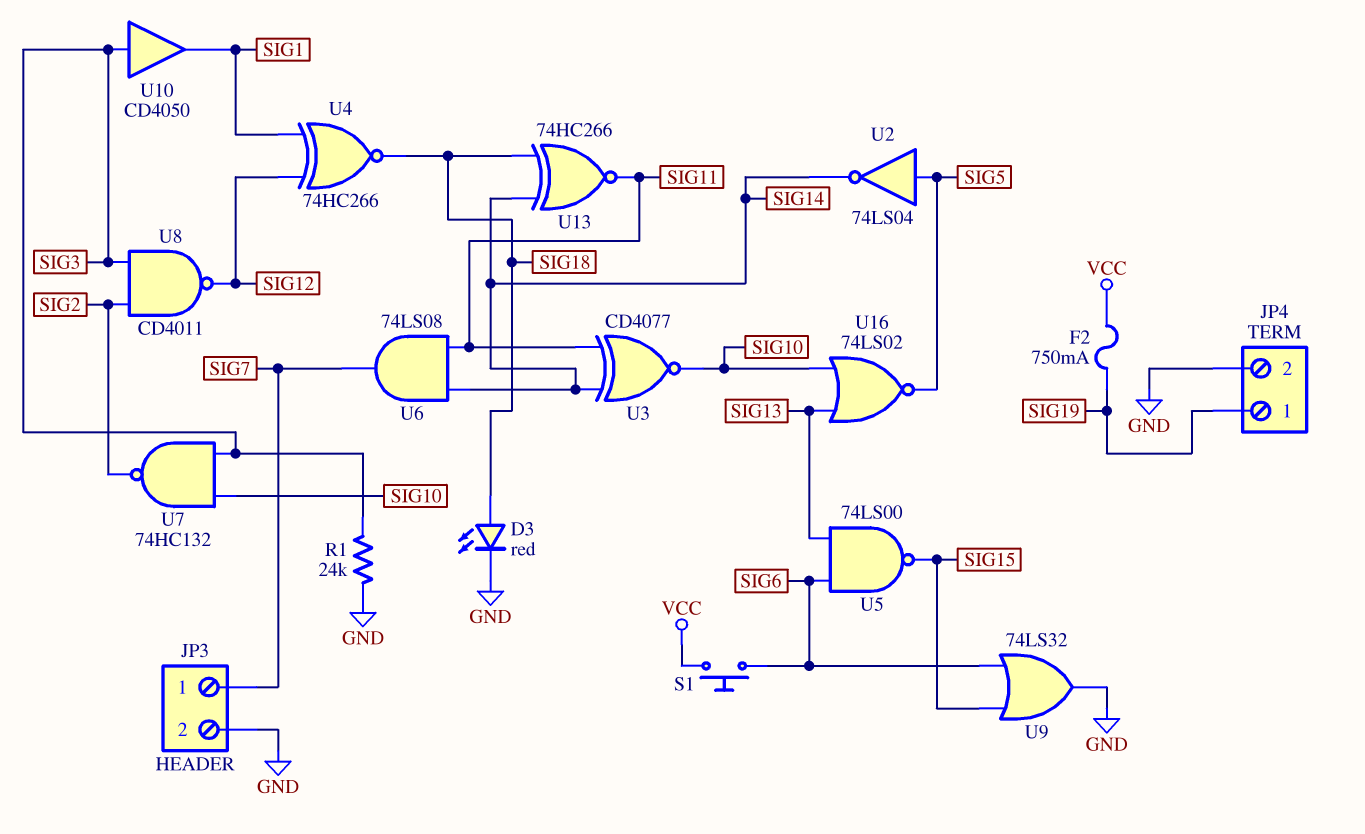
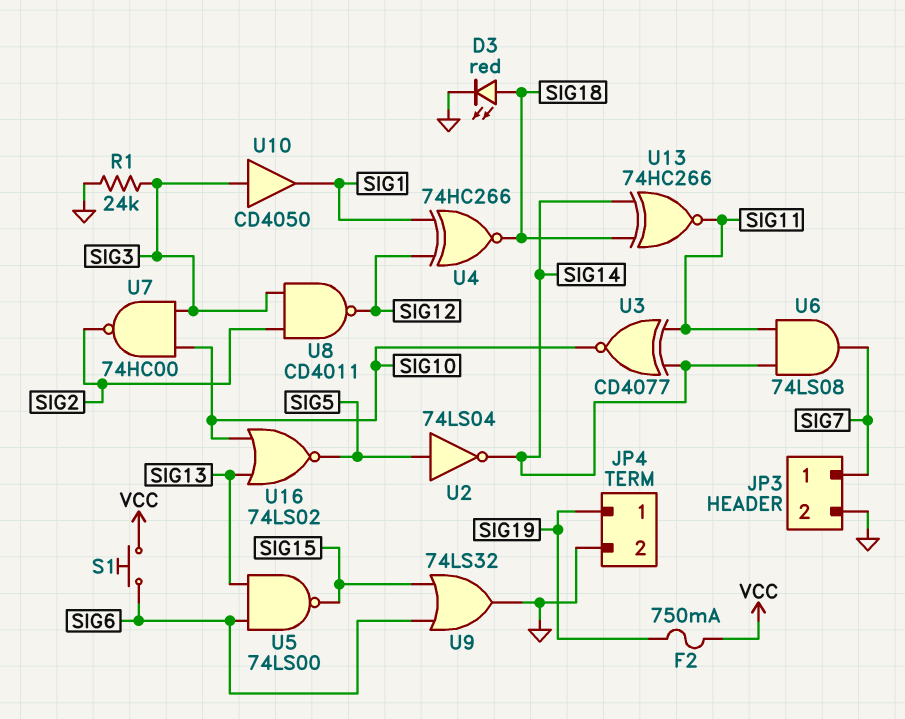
U7: NAND 74HC132 (in SIG3, in SIG10, out SIG2) -> NAND 74HC00 (in SIG3, in SIG10, out SIG2)

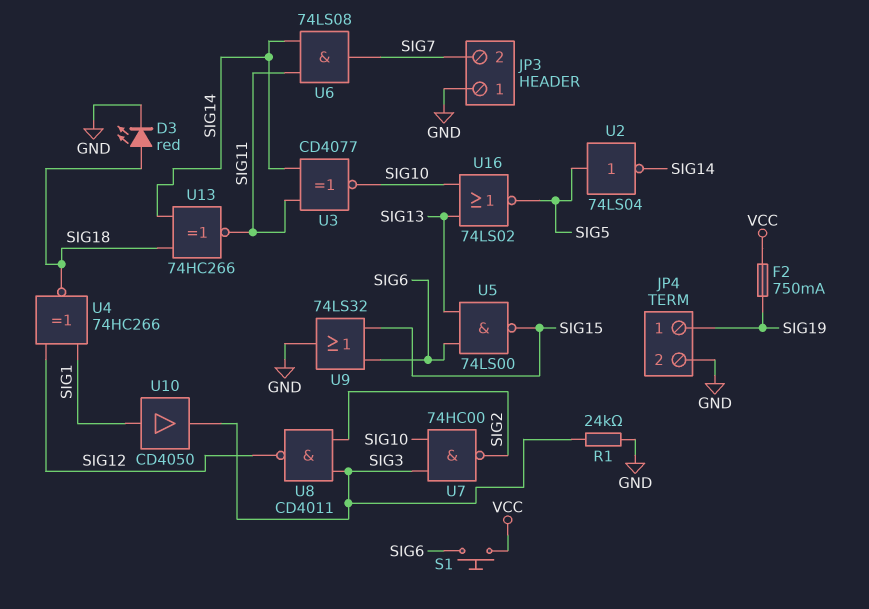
JP3 pin 1: SIG7 -> GND
JP3 pin 2: GND -> SIG7
U10: buffer CD4050 (in SIG3, out SIG1) -> buffer CD4050 (in SIG1, out SIG3)

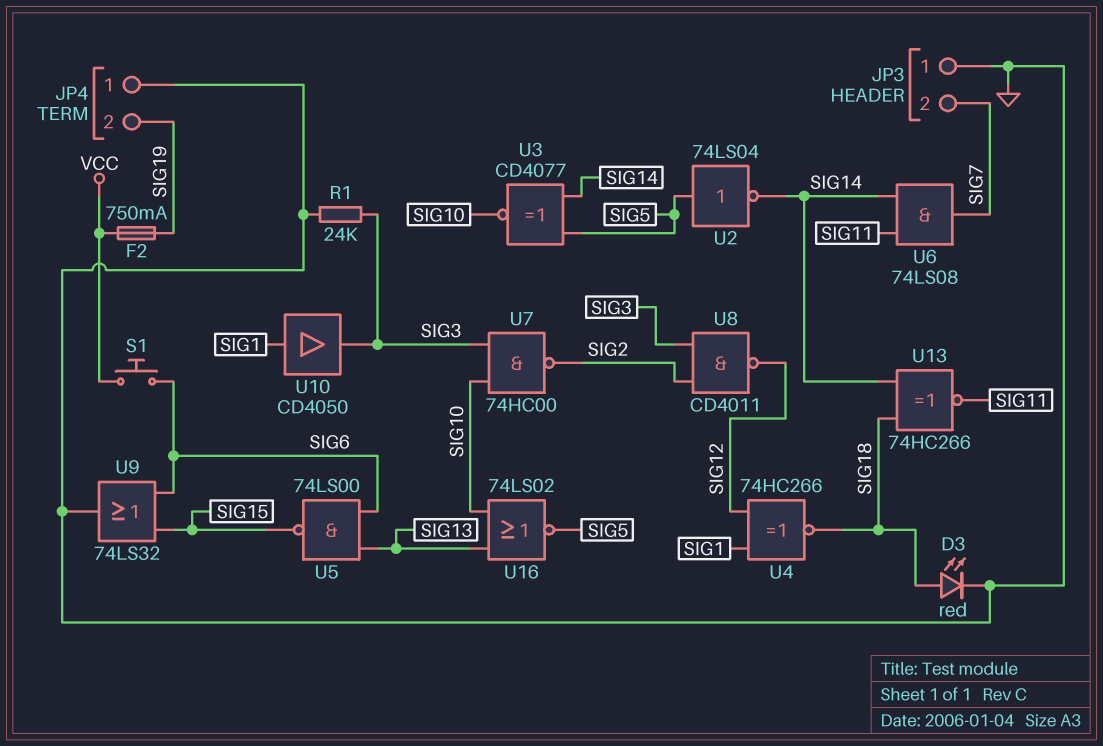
JP4 pin 1: SIG19 -> GND
JP4 pin 2: GND -> SIG19
U3: XNOR CD4077 (in SIG11, in SIG14, out SIG10) -> XNOR CD4077 (in SIG5, in SIG14, out SIG10)

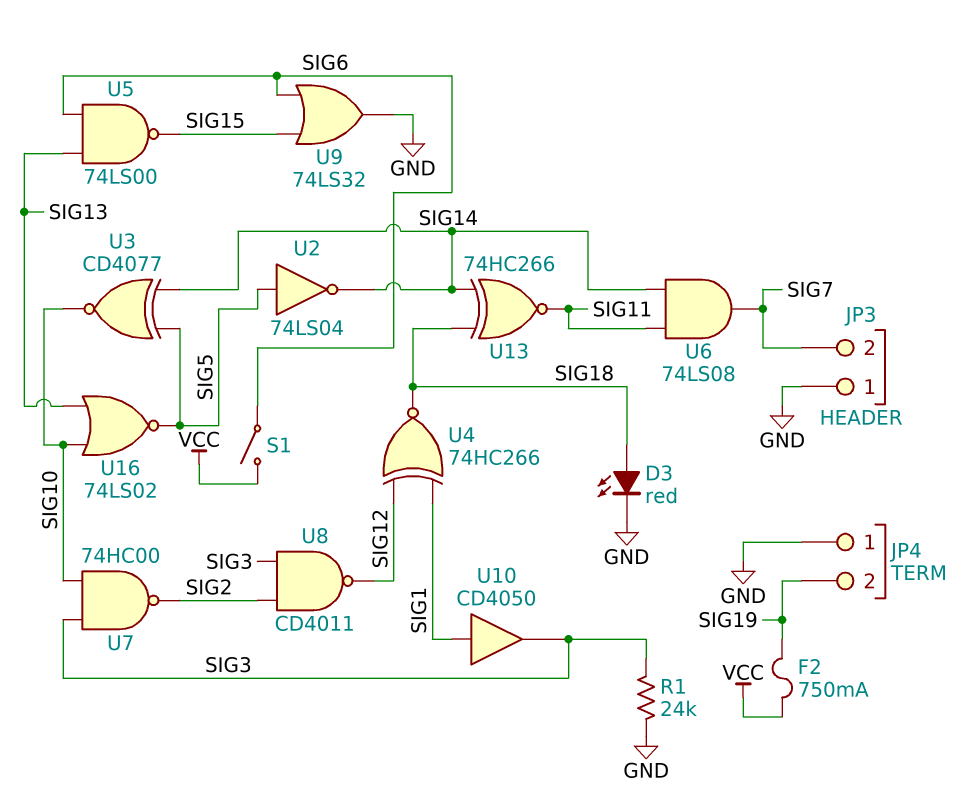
S1: button (SIG6, VCC) -> switch (SIG6, VCC)

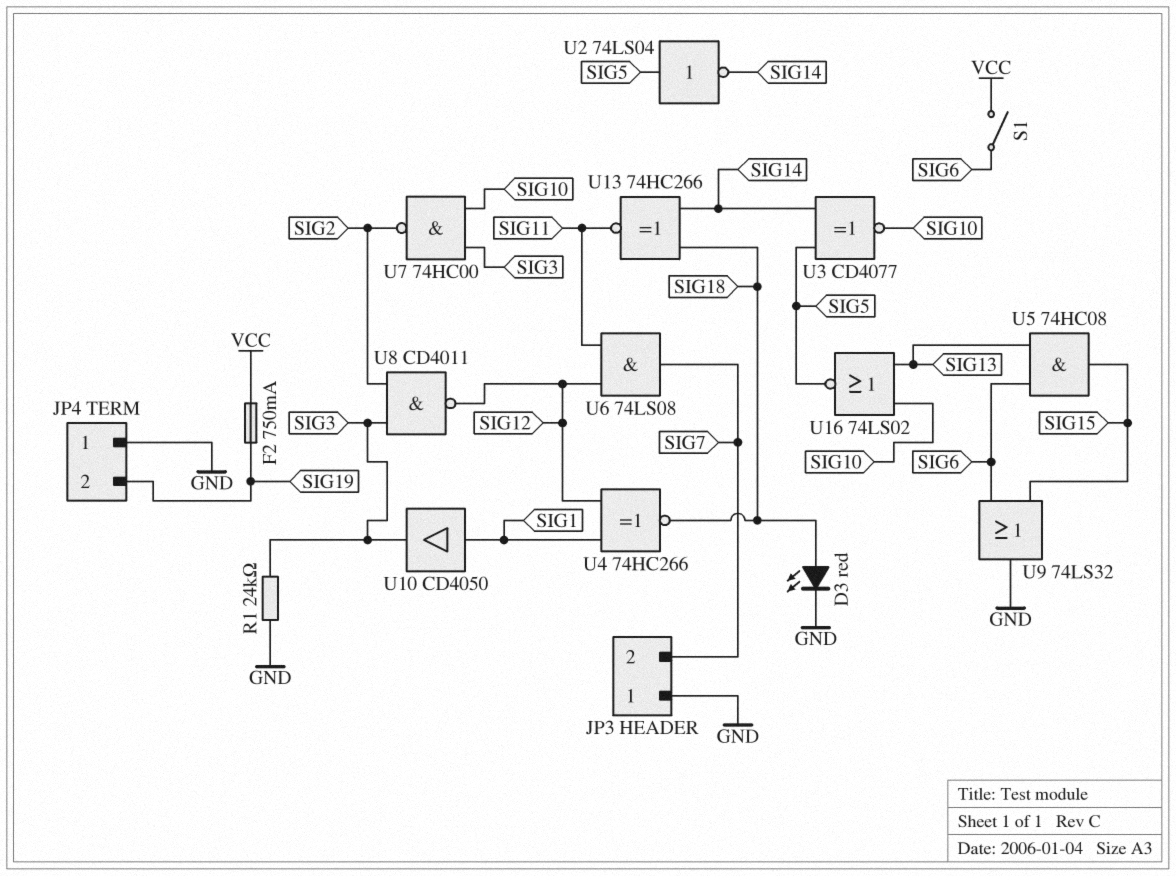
U5: NAND 74LS00 (in SIG6, in SIG13, out SIG15) -> AND 74HC08 (in SIG6, in SIG13, out SIG15)
U6: AND 74LS08 (in SIG11, in SIG14, out SIG7) -> AND 74LS08 (in SIG11, in SIG12, out SIG7)

